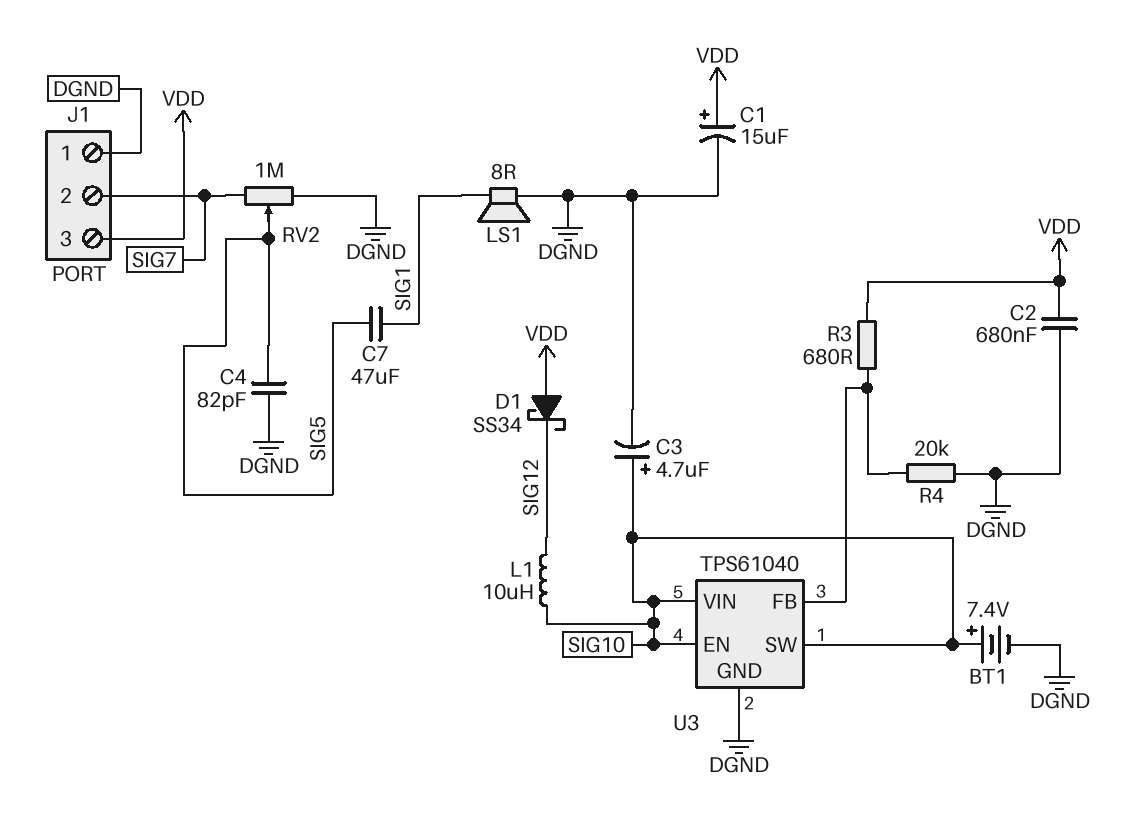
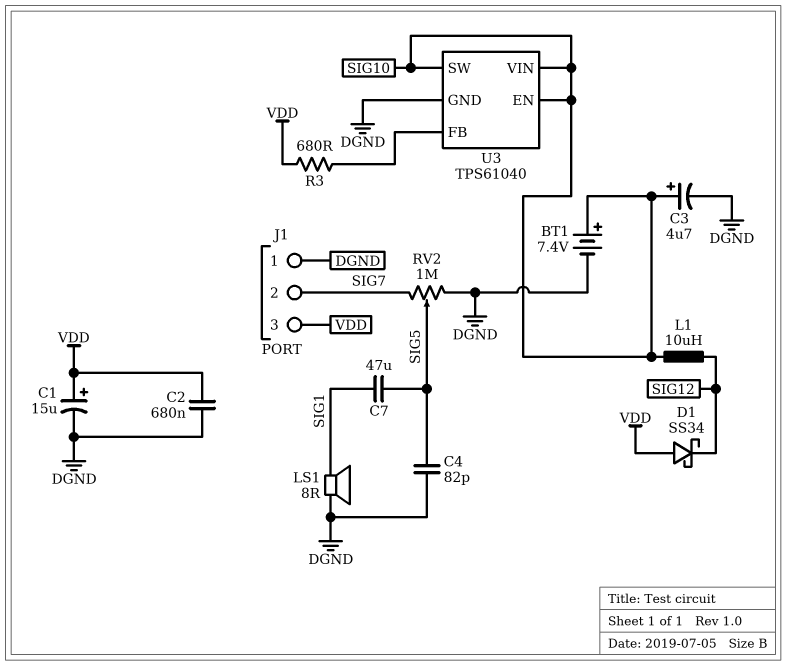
R4: 20k (DGND, U3/FB) -> none

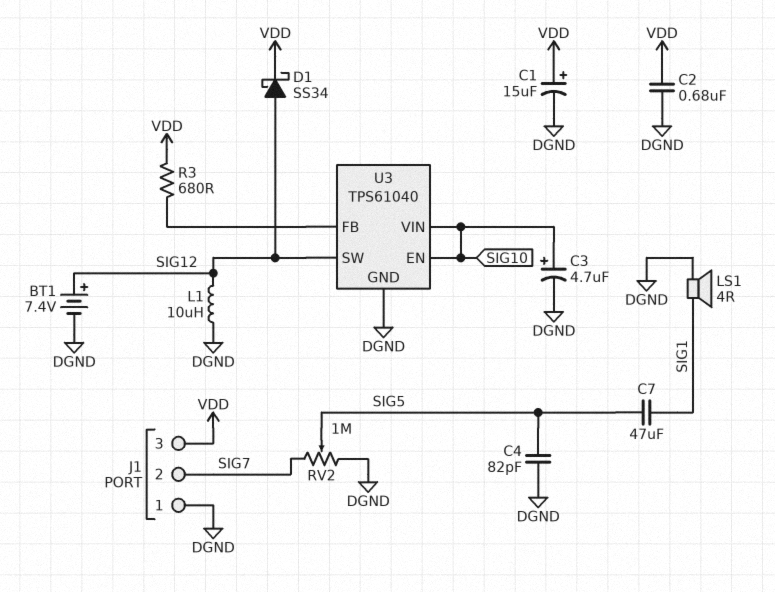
BT1: 7.4V (plus SIG10, minus DGND) -> 7.4V (plus SIG12, minus DGND)
D1: schottky SS34 (A VDD, K SIG12) -> schottky SS34 (A SIG12, K VDD)
L1: 10uH (SIG10, SIG12) -> 10uH (DGND, SIG12)
LS1: speaker 8R (DGND, SIG1) -> speaker 4R (DGND, SIG1)
U3 pin SW: SIG10 -> SIG12

